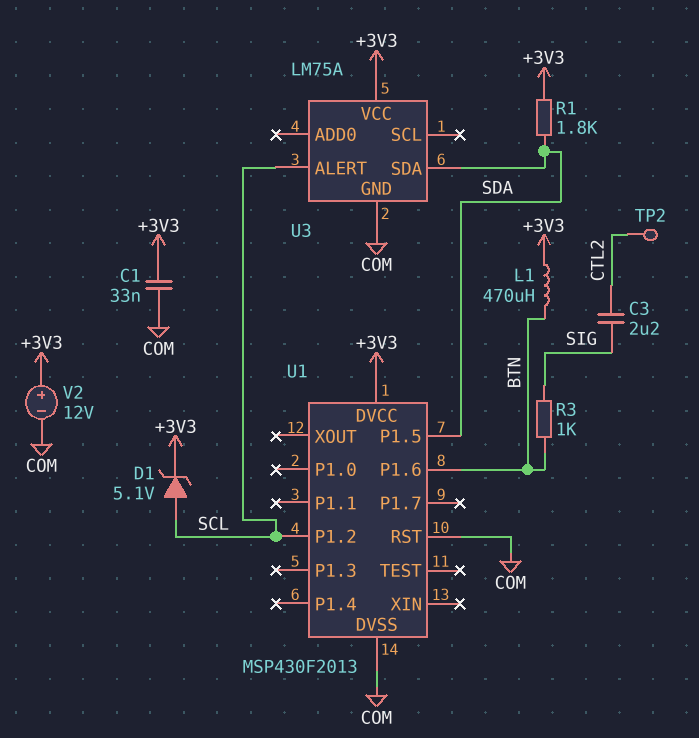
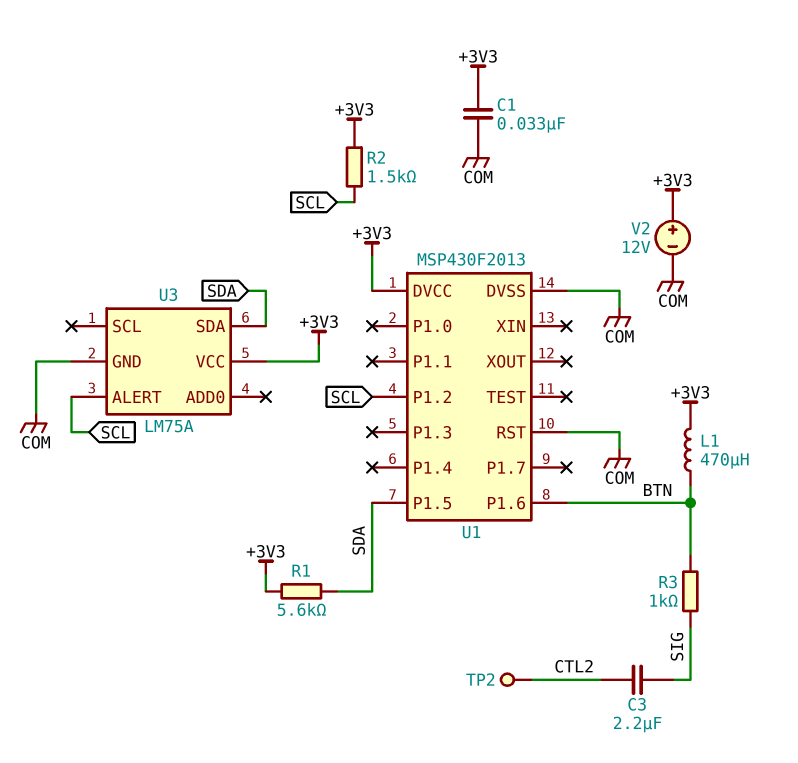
D1: zener 5.1V (A SCL, K +3V3) -> none
R1: 1.8k (+3V3, SDA) -> 5.6k (+3V3, SDA)
R2: none -> 1.5k (+3V3, SCL)

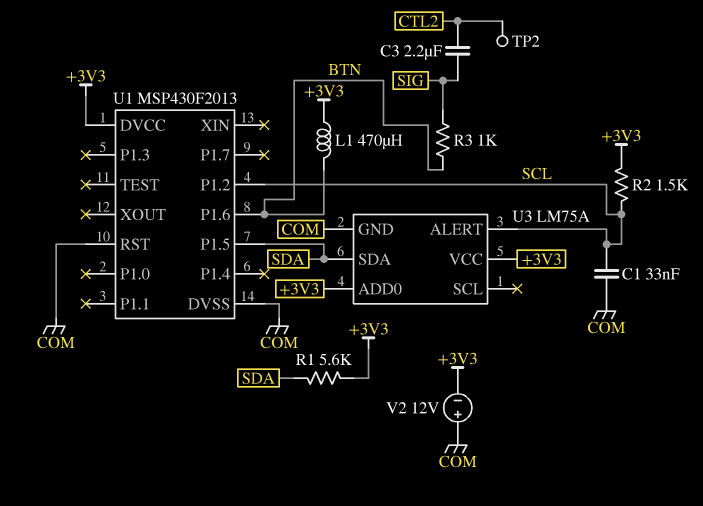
C1: 33nF (+3V3, COM) -> 33nF (COM, SCL)
U3 pin ADD0: none -> +3V3
V2: 12V (plus +3V3, minus COM) -> 12V (plus COM, minus +3V3)

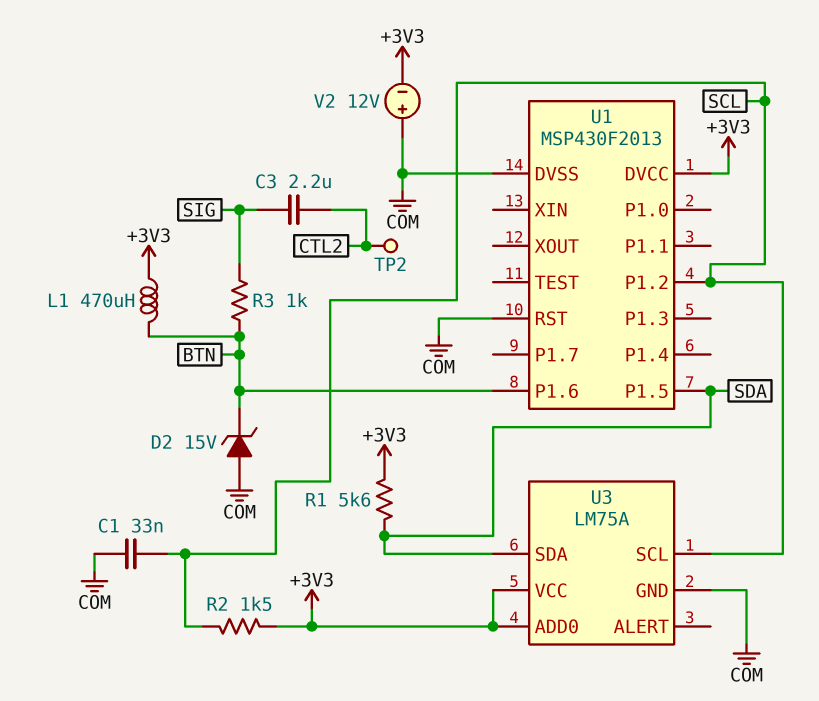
D2: none -> zener 15V (A COM, K BTN)
U3 pin ALERT: SCL -> none
U3 pin SCL: none -> SCL

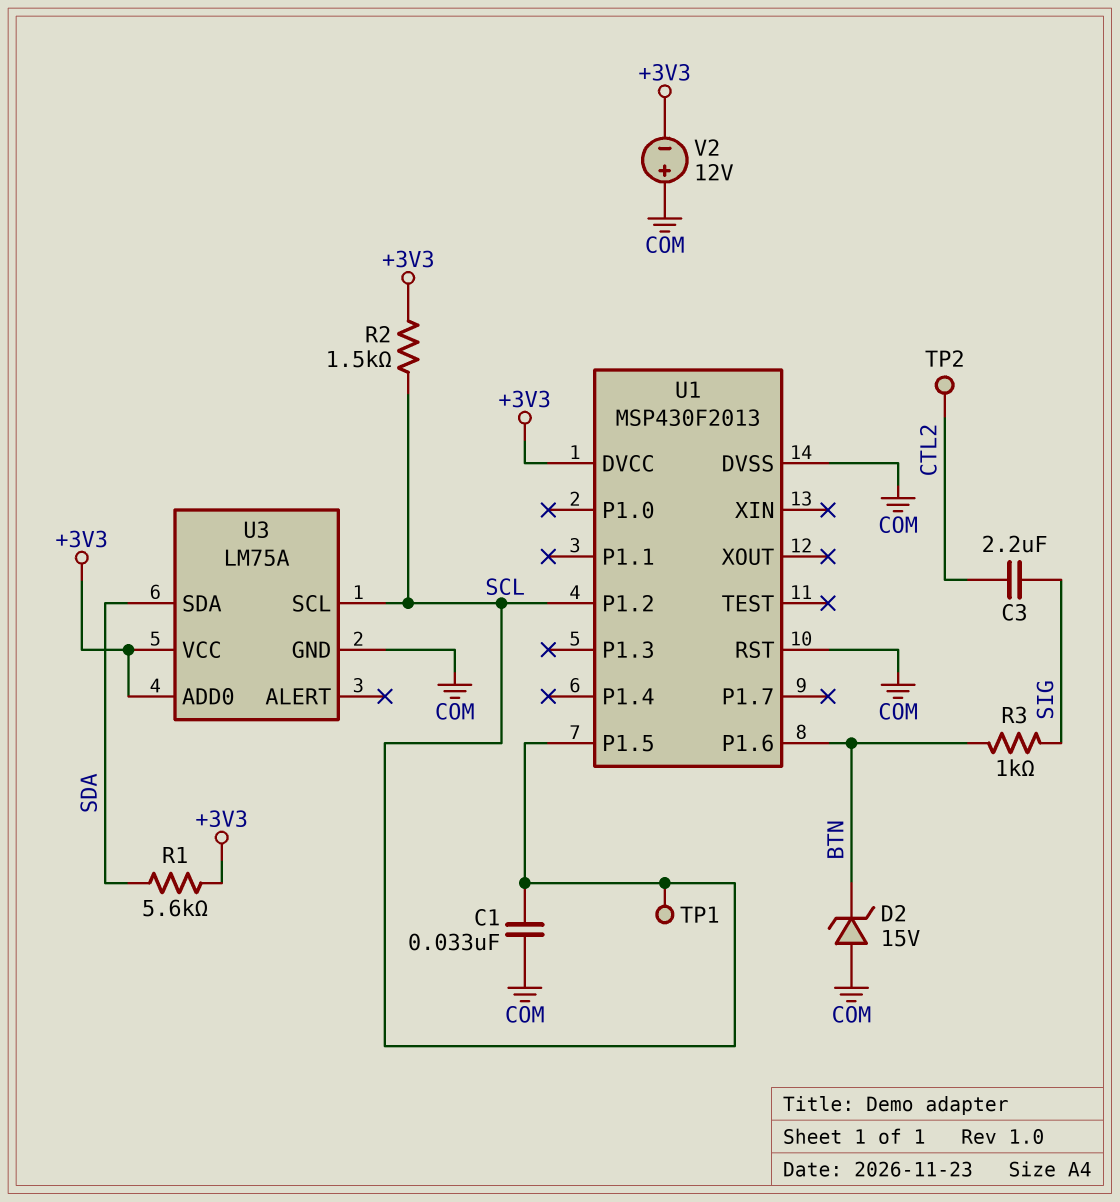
L1: 470uH (+3V3, BTN) -> none
TP1: none -> test point (SCL)
U1 pin P1.5: SDA -> SCL

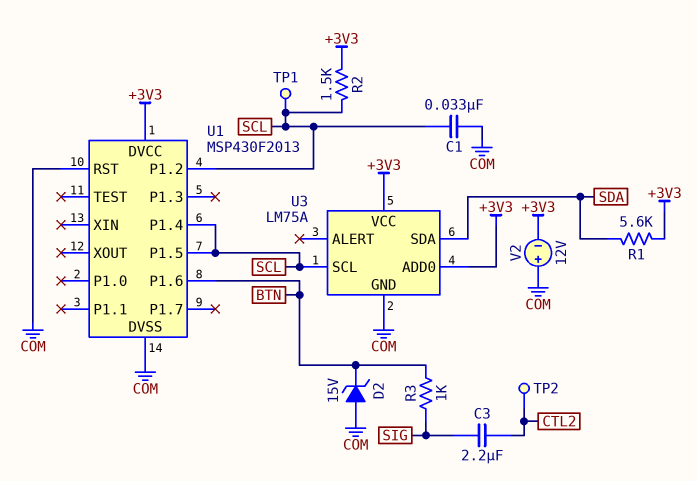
U1 pin P1.4: none -> SCL

